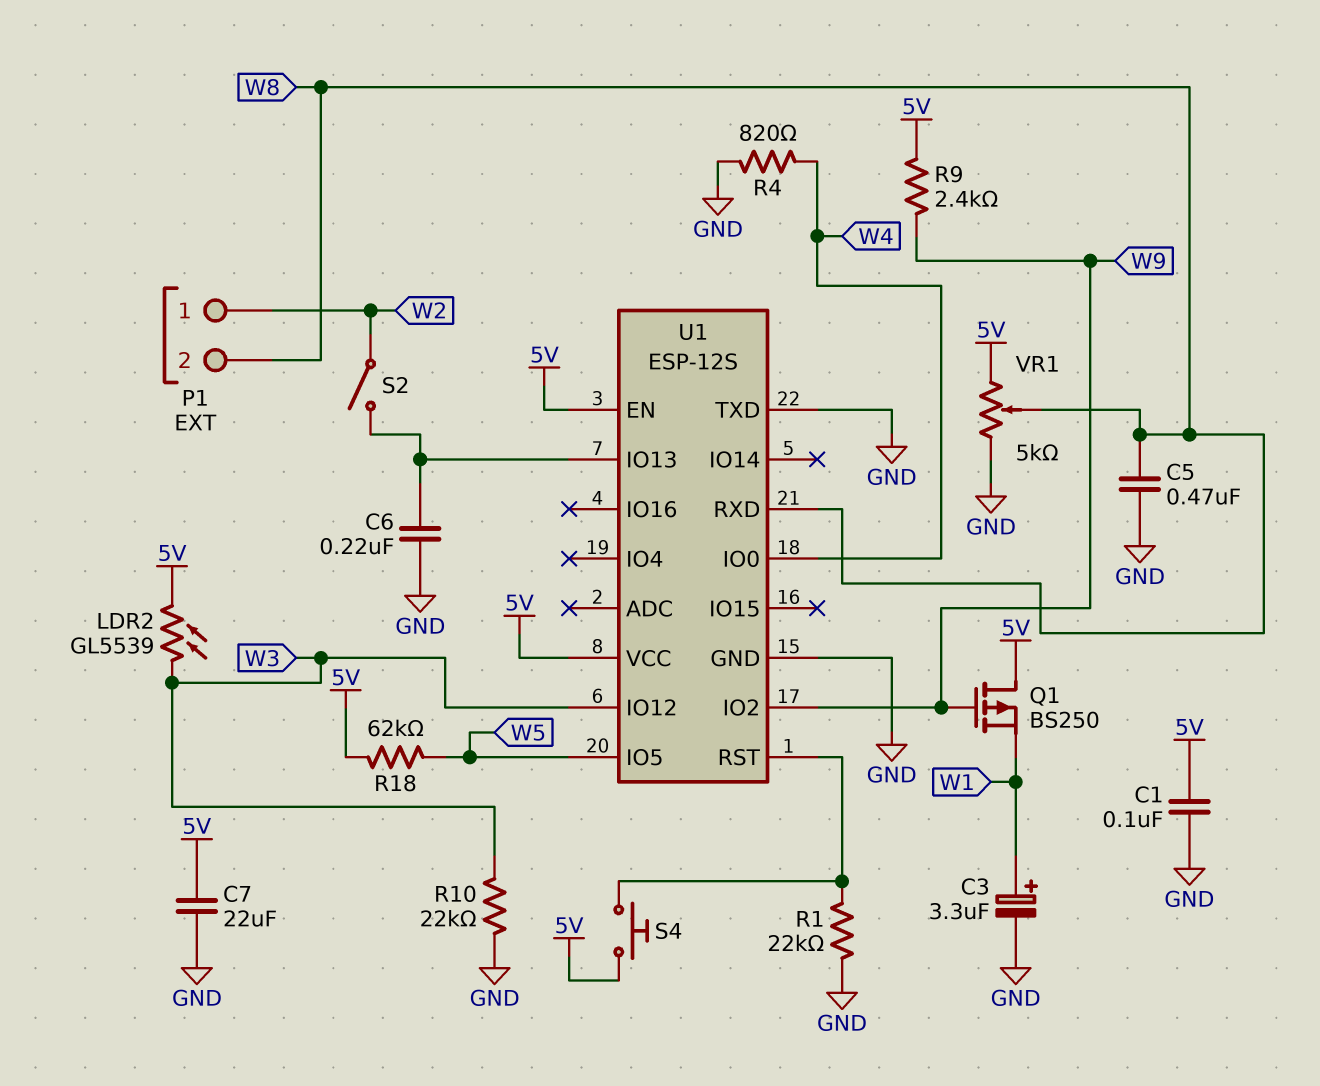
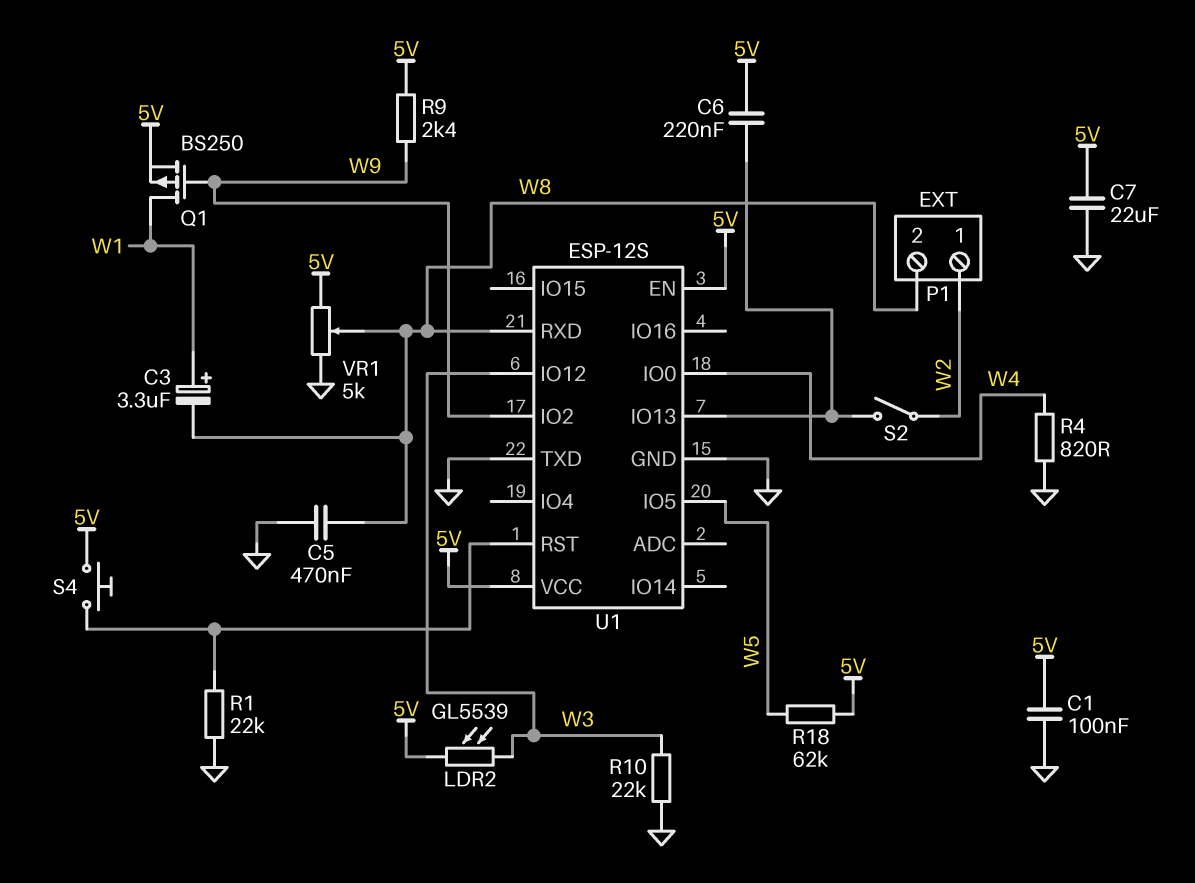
C3: 3.3uF (plus W1, minus GND) -> 3.3uF (plus W1, minus W8)
C6: 220nF (GND, U1/IO13) -> 220nF (5V, U1/IO13)
Q1: PMOS BS250 (G W9, D 5V, S W1) -> PMOS BS250 (G W9, D W1, S 5V)

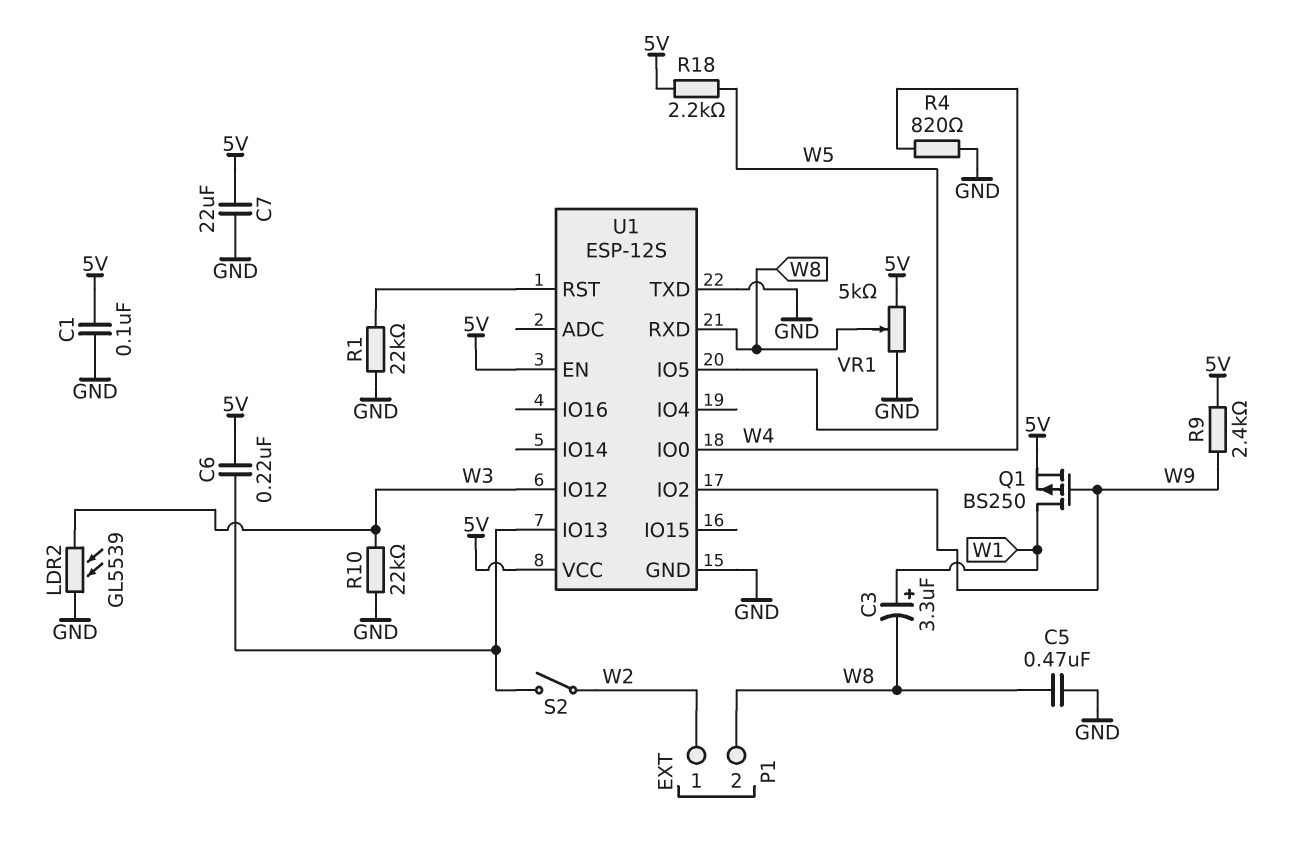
LDR2: GL5539 (5V, W3) -> GL5539 (GND, W3)
R18: 62k (5V, W5) -> 2.2k (5V, W5)
S4: button (5V, U1/RST) -> none

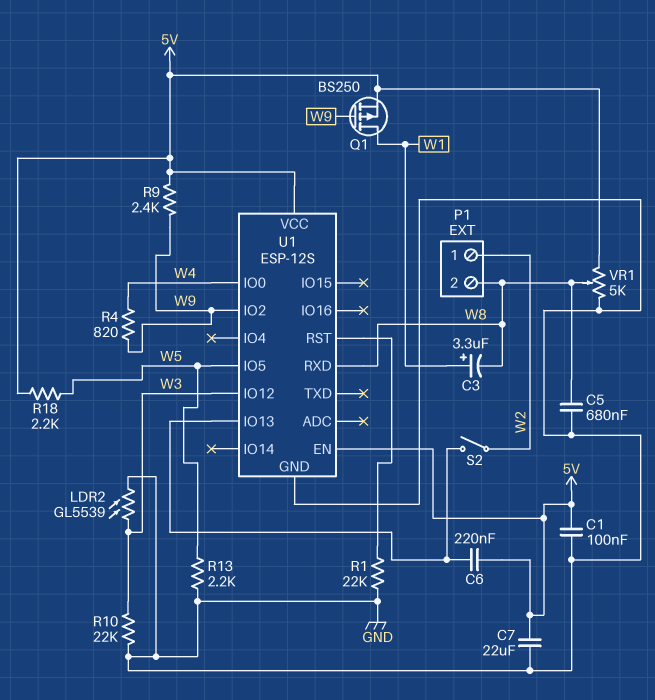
C5: 470nF (GND, W8) -> 680nF (GND, W8)
R4: 820 (GND, W4) -> 820 (W4, W9)
R13: none -> 2.2k (GND, W5)
U1 pin TXD: GND -> none

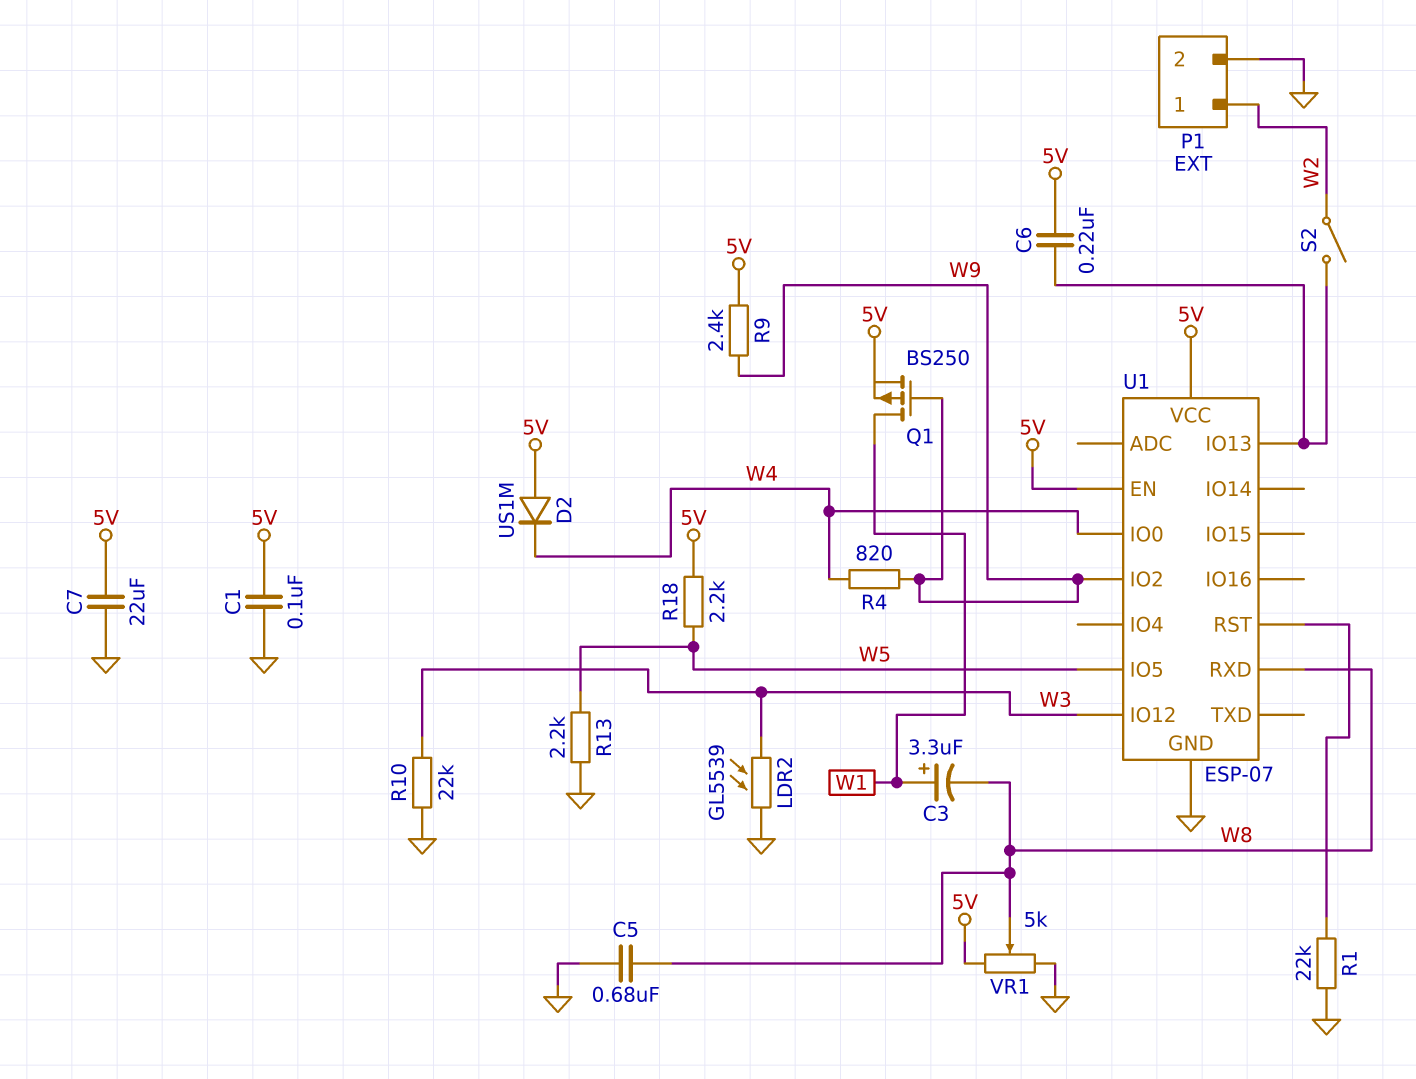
D2: none -> diode US1M (A 5V, K W4)
P1 pin 2: W8 -> GND
U1: ESP-12S -> ESP-07

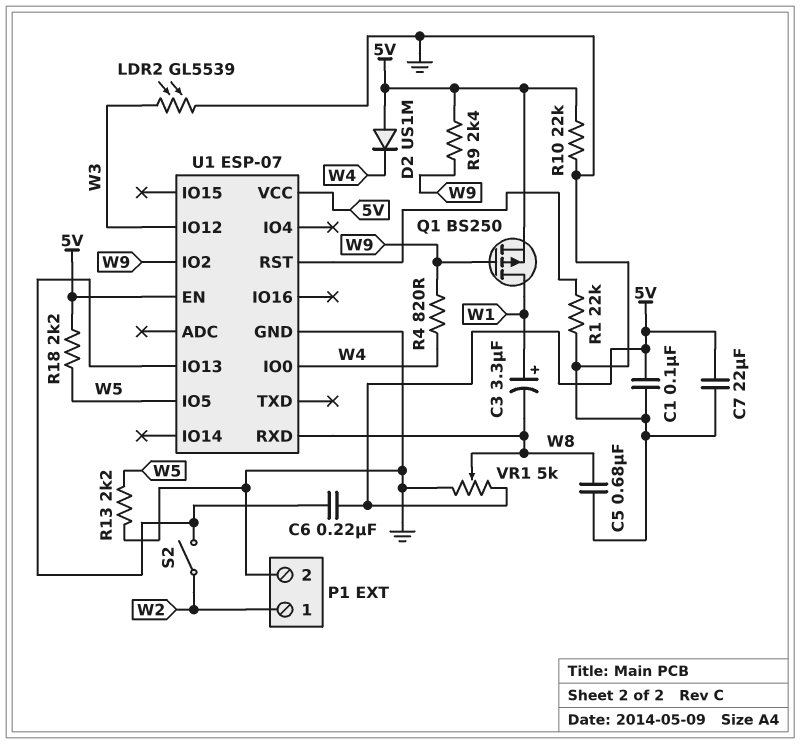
R10: 22k (GND, W3) -> 22k (5V, GND)

